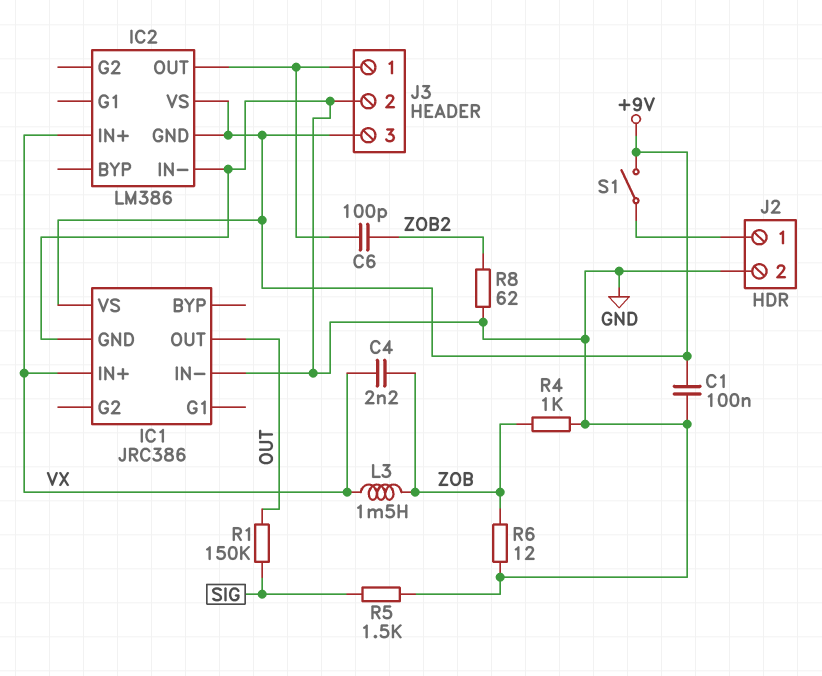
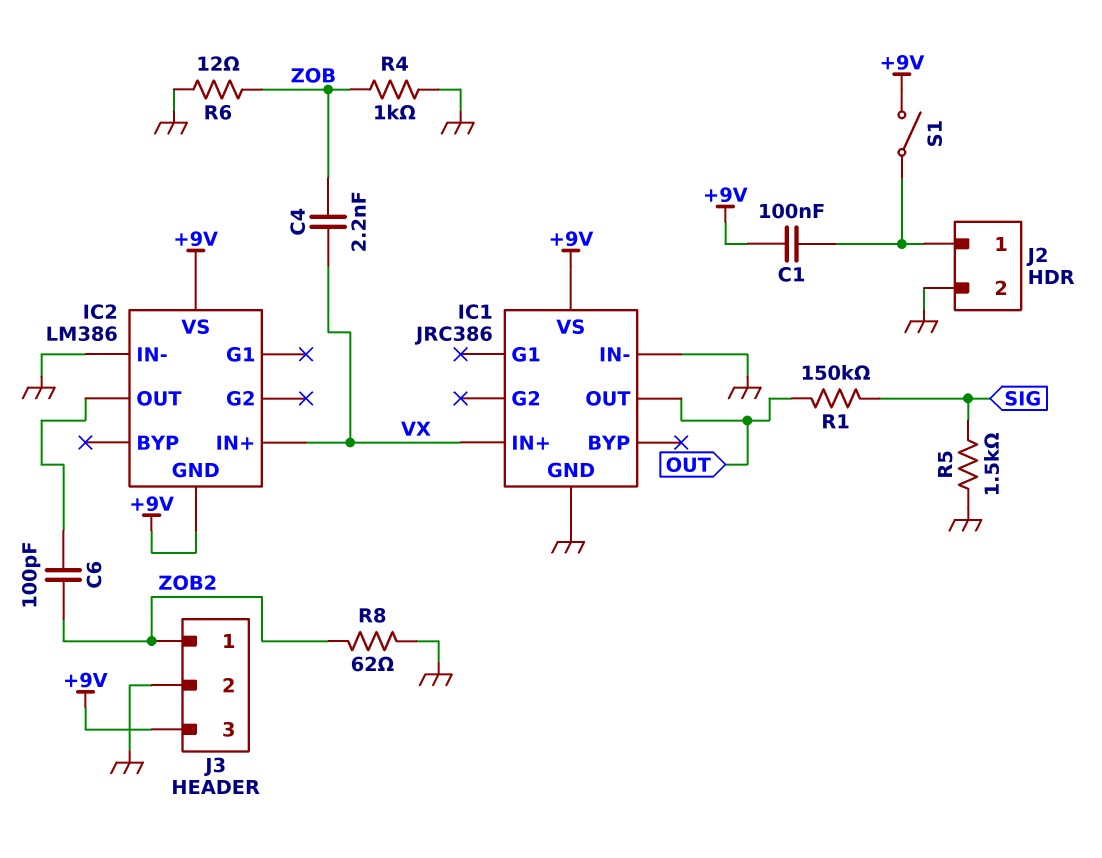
C1: 100nF (+9V, GND) -> 100nF (+9V, J2/1)
J3 pin 1: IC2/OUT -> ZOB2
L3: 1.5mH (VX, ZOB) -> none

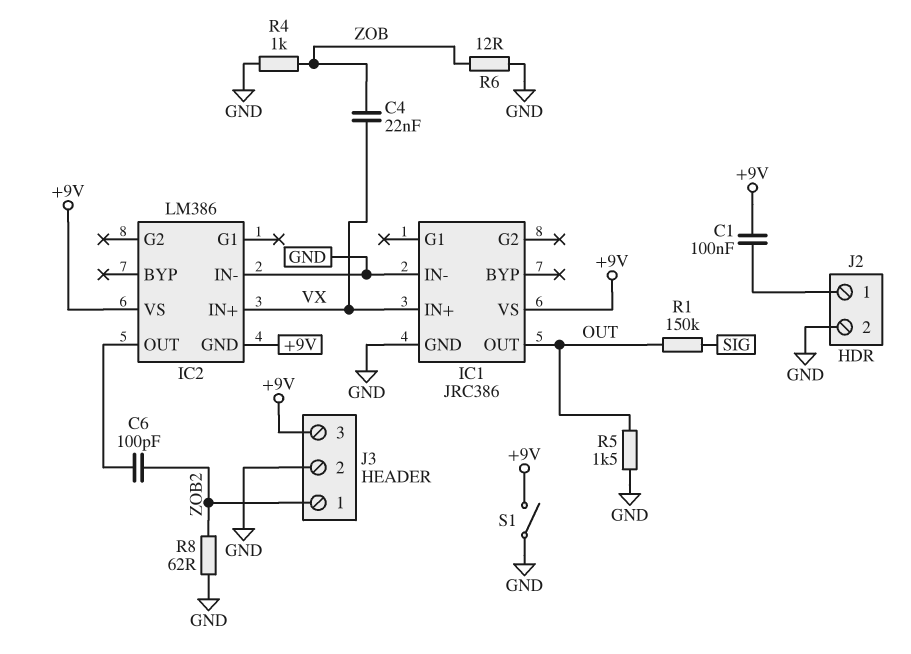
C4: 2.2nF (VX, ZOB) -> 22nF (VX, ZOB)
R5: 1.5k (GND, SIG) -> 1.5k (GND, OUT)
S1: switch (+9V, J2/1) -> switch (+9V, GND)

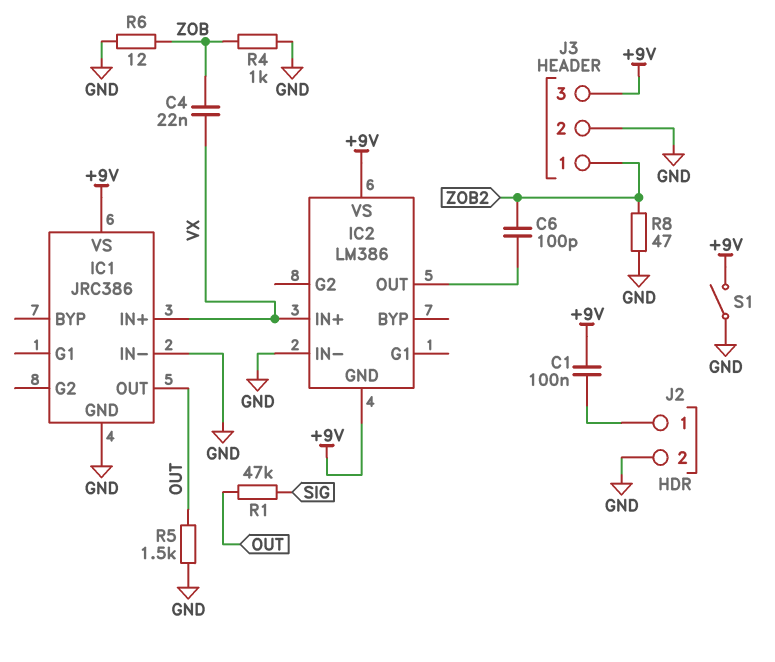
R1: 150k (OUT, SIG) -> 47k (OUT, SIG)
R8: 62 (GND, ZOB2) -> 47 (GND, ZOB2)

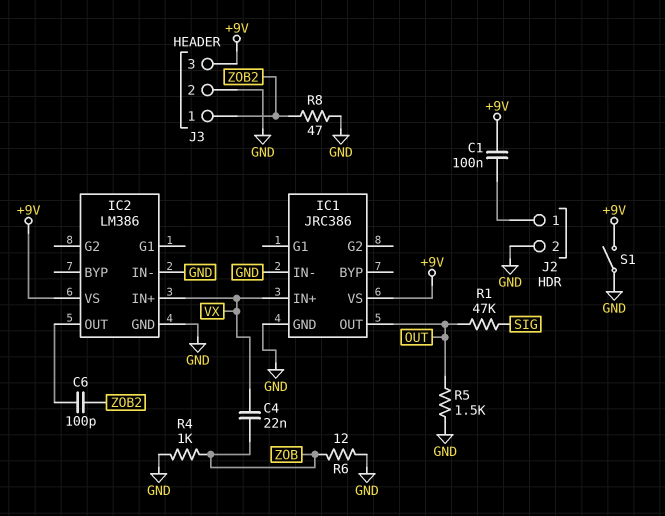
IC2 pin GND: +9V -> GND

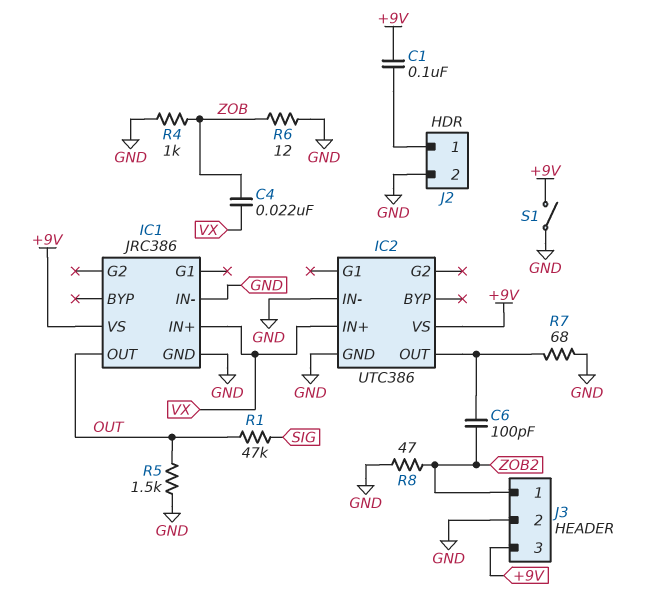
IC2: LM386 -> UTC386
R7: none -> 68 (GND, IC2/OUT)

